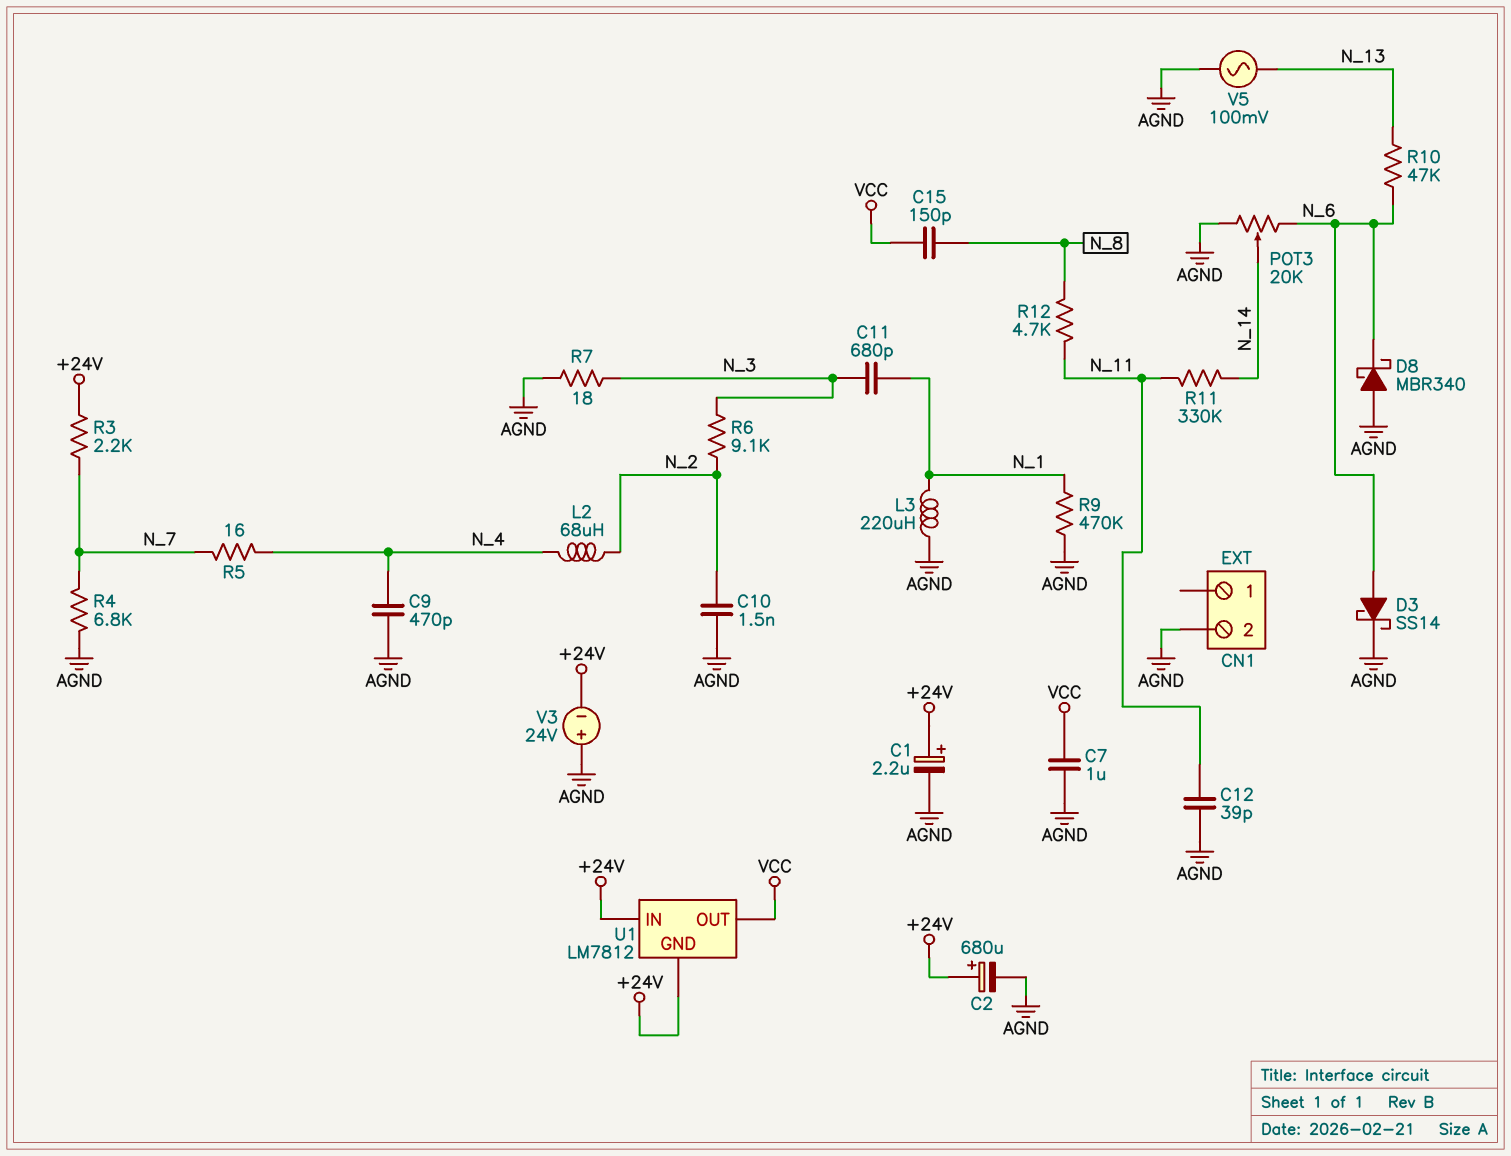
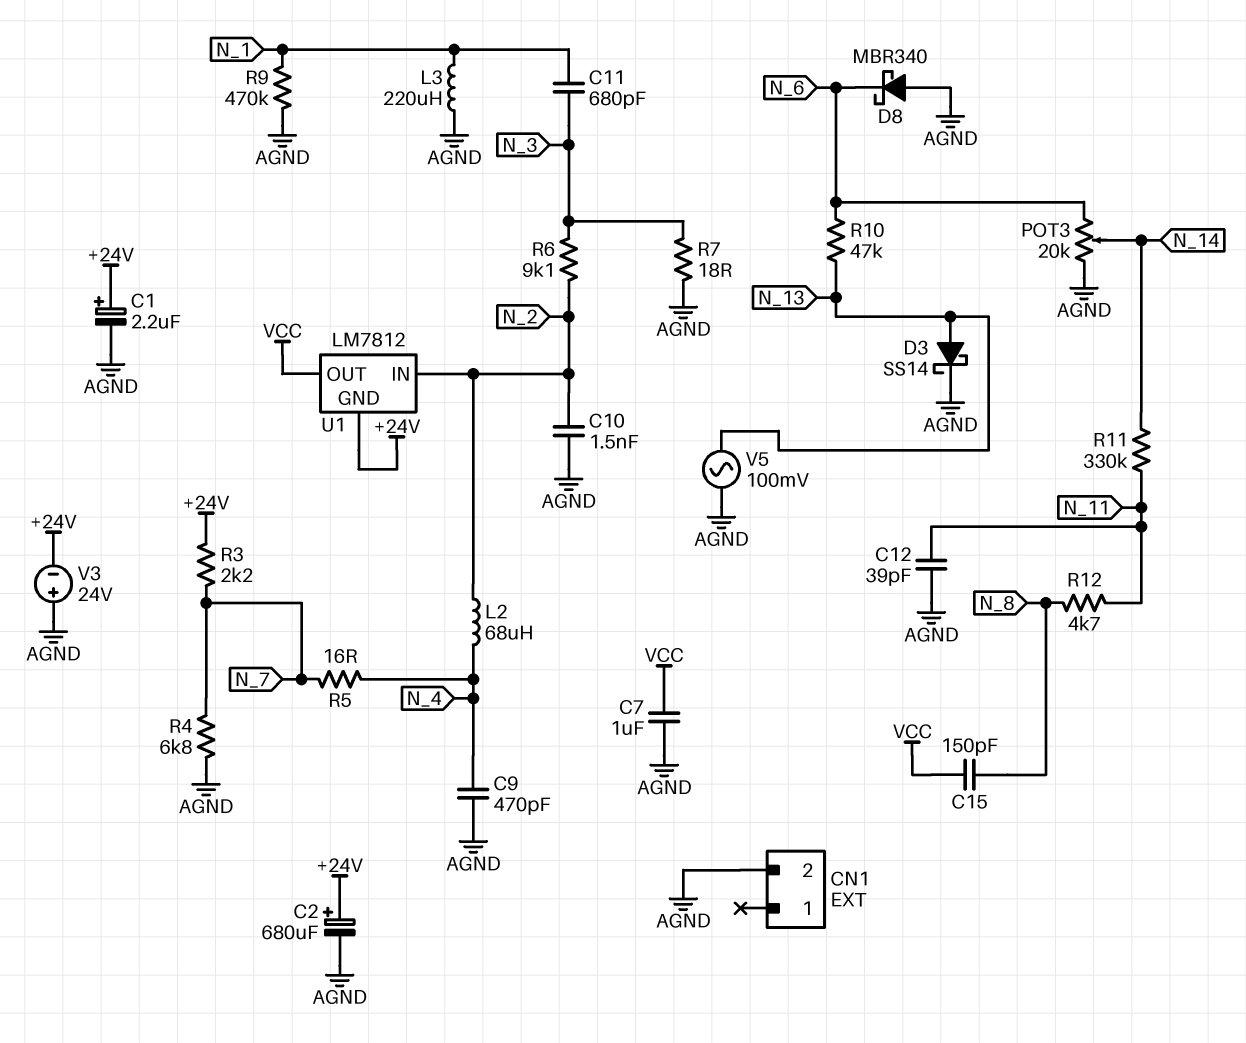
D3: schottky SS14 (A N_6, K AGND) -> schottky SS14 (A N_13, K AGND)
U1 pin IN: +24V -> N_2

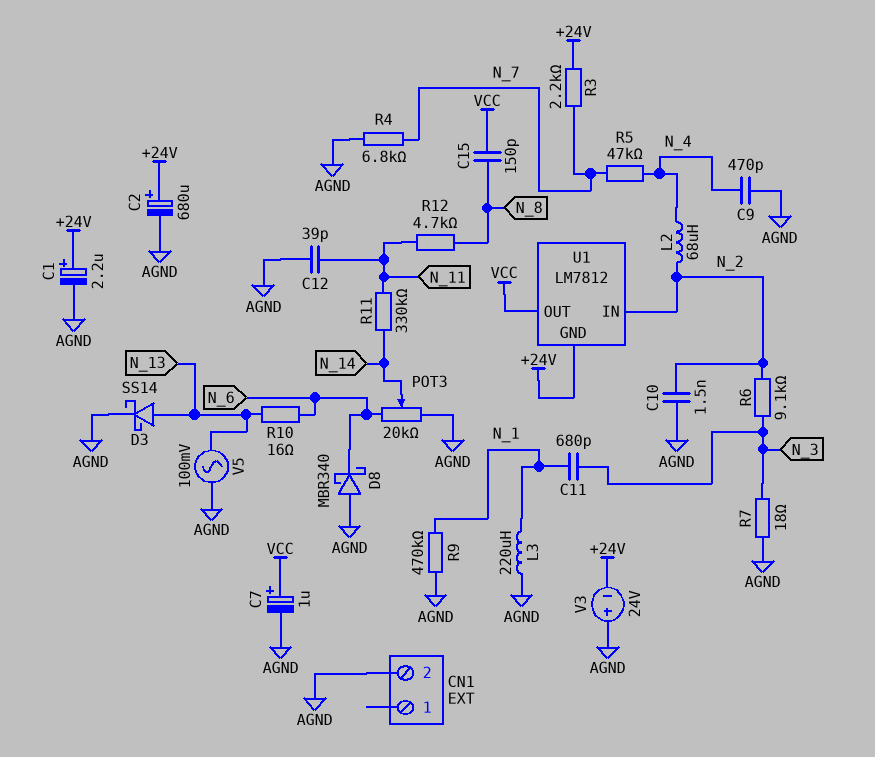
C7: 1uF (AGND, VCC) -> 1uF (plus VCC, minus AGND)
R5: 16 (N_4, N_7) -> 47k (N_4, N_7)
R10: 47k (N_6, N_13) -> 16 (N_6, N_13)

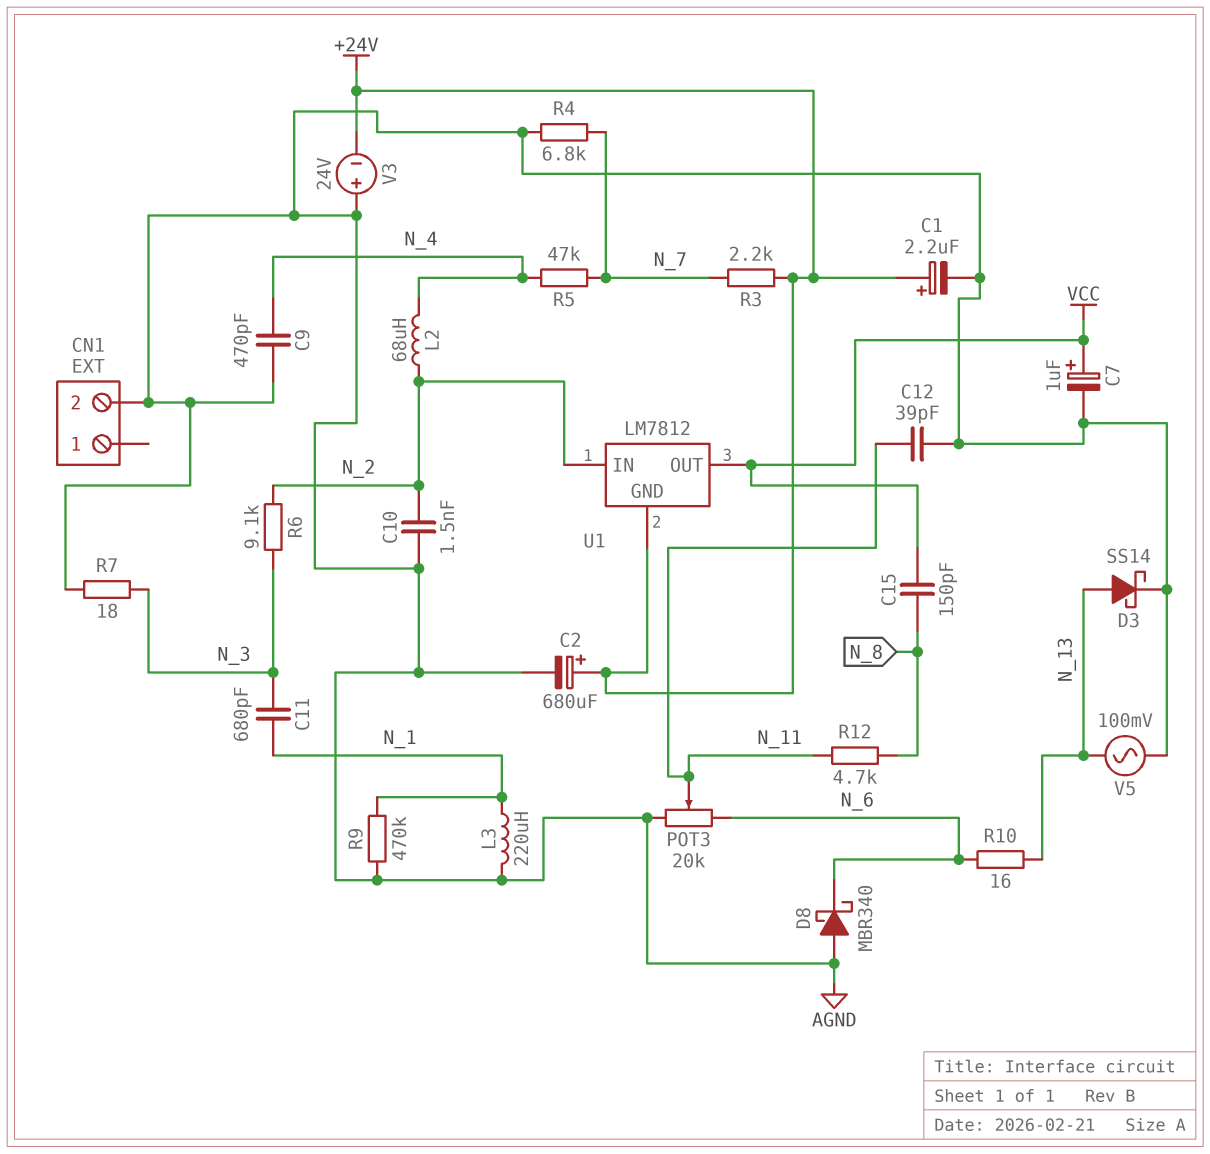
POT3: 20k (AGND, N_6, wiper N_14) -> 20k (AGND, N_6, wiper N_11)
R11: 330k (N_11, N_14) -> none

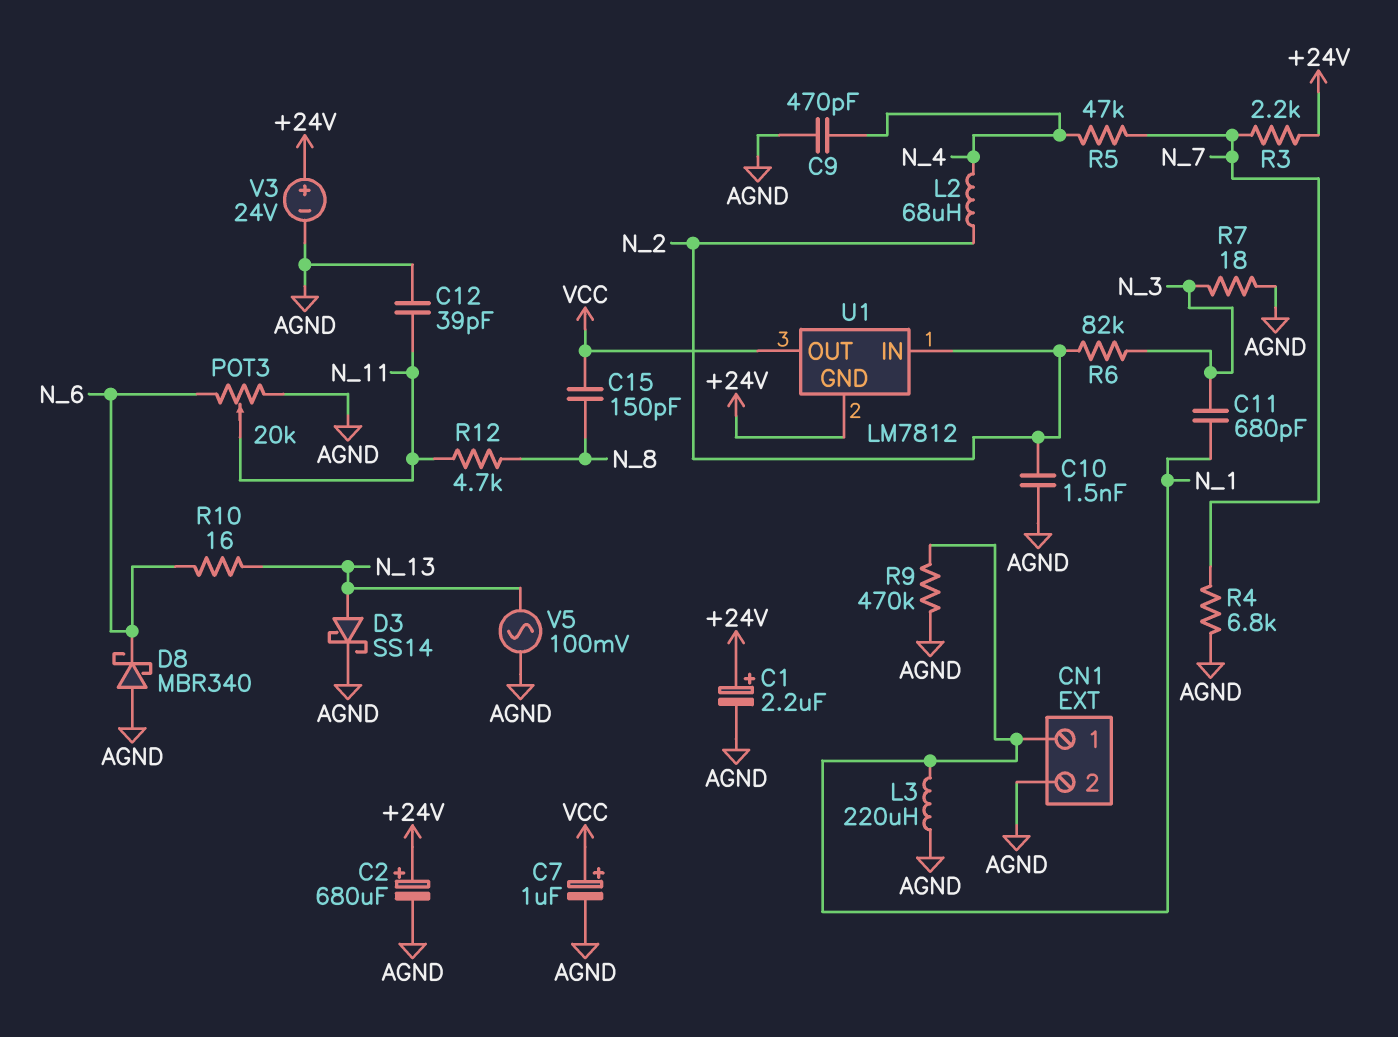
CN1 pin 1: none -> N_1
R6: 9.1k (N_2, N_3) -> 82k (N_2, N_3)
V3: 24V (plus AGND, minus +24V) -> 24V (plus +24V, minus AGND)

